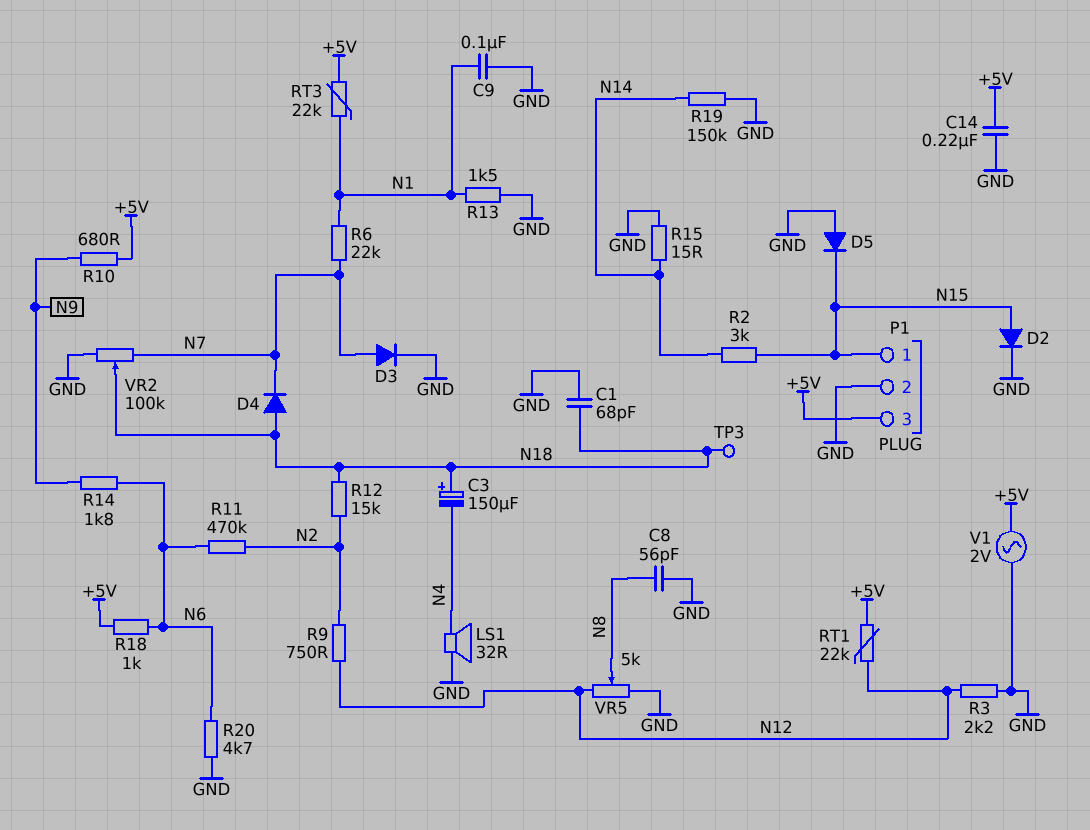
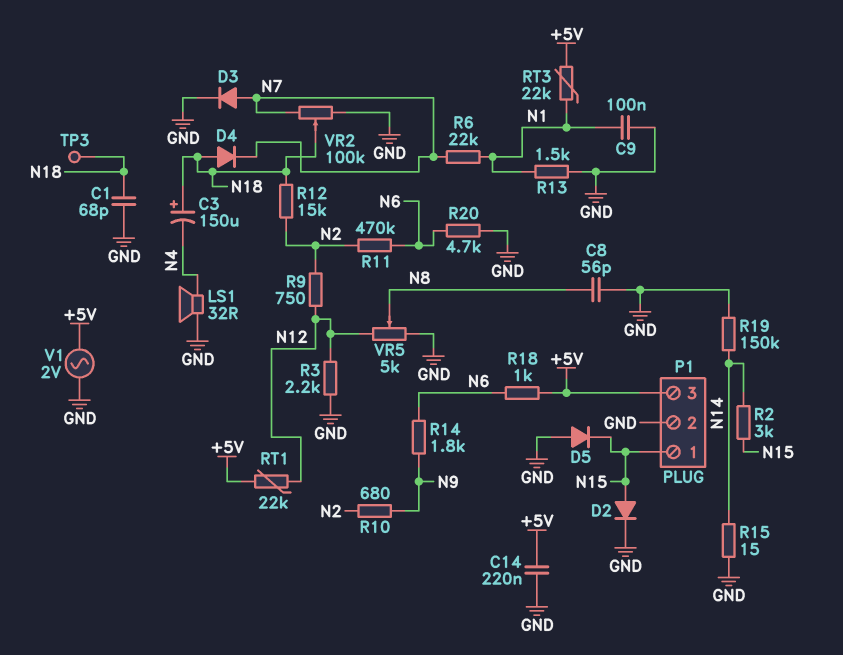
R10: 680 (+5V, N9) -> 680 (N2, N9)

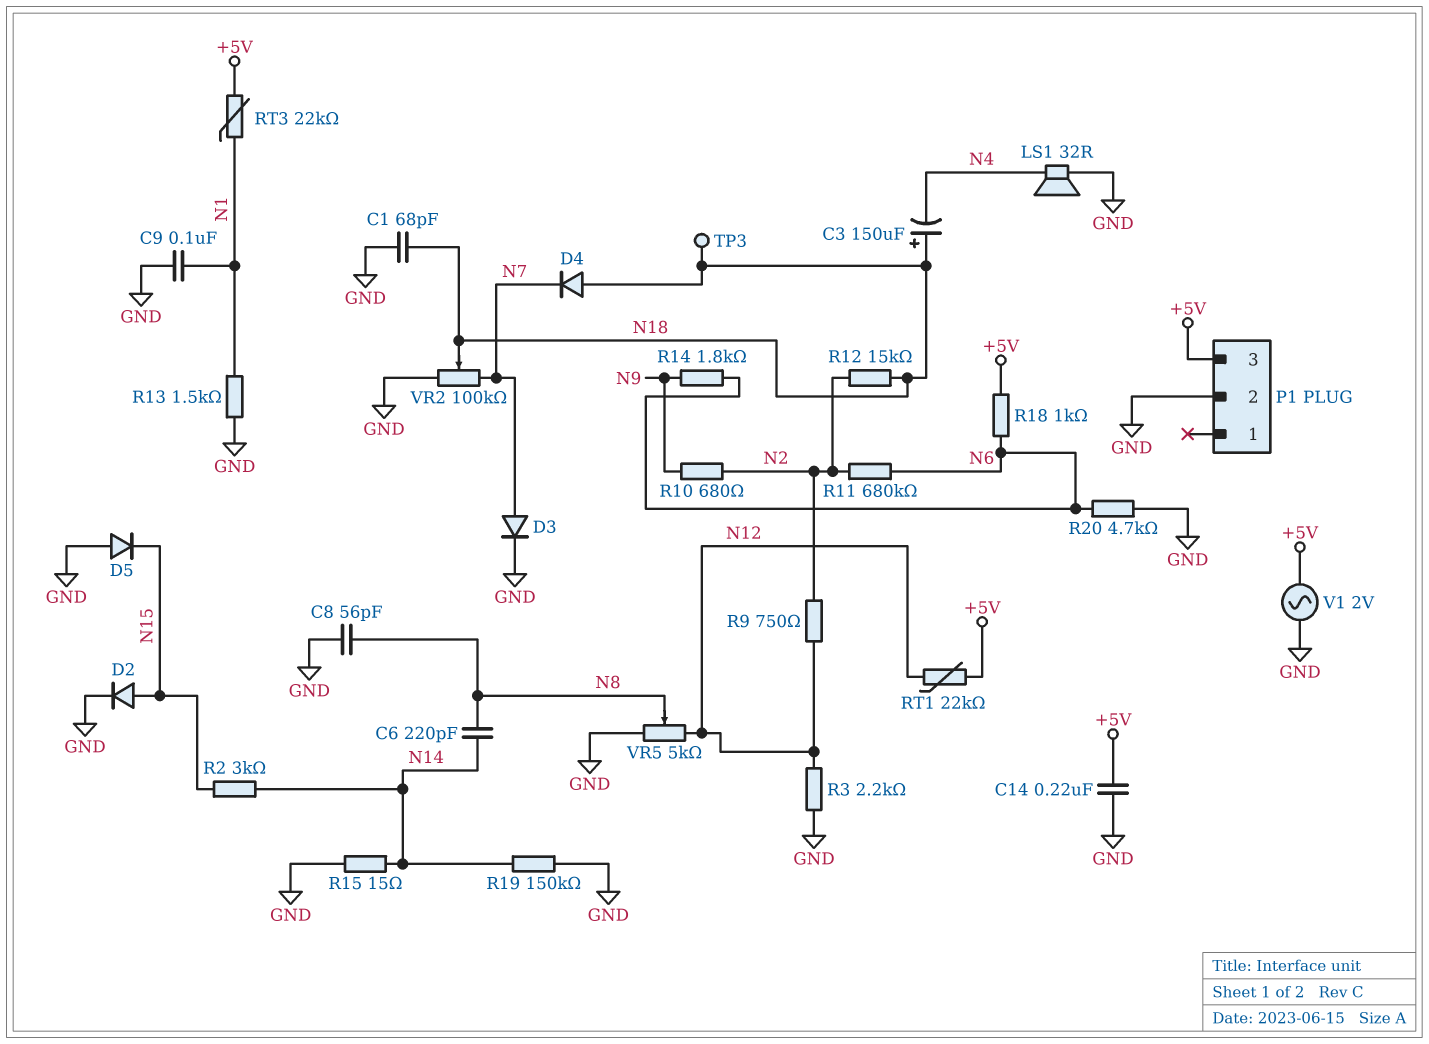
C6: none -> 220pF (N8, N14)
P1 pin 1: N15 -> none
R6: 22k (N1, N7) -> none
R11: 470k (N2, N6) -> 680k (N2, N6)

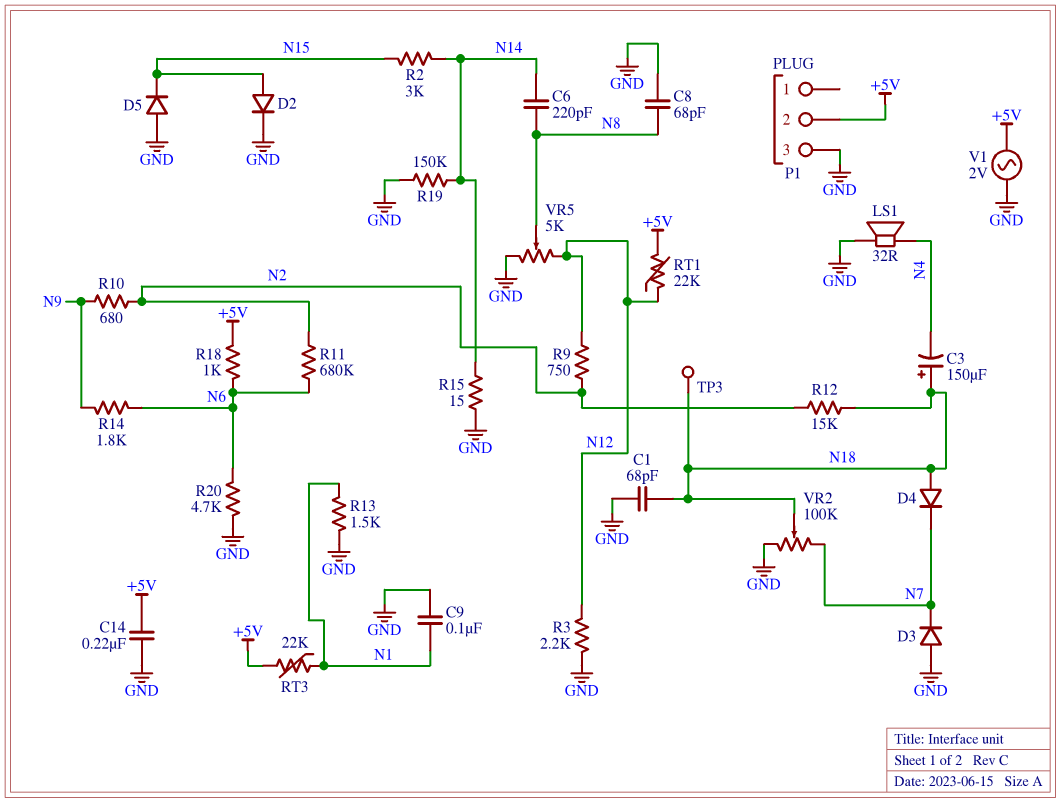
C8: 56pF (GND, N8) -> 68pF (GND, N8)
D3: diode (A N7, K GND) -> diode (A GND, K N7)
P1 pin 2: GND -> +5V
P1 pin 3: +5V -> GND

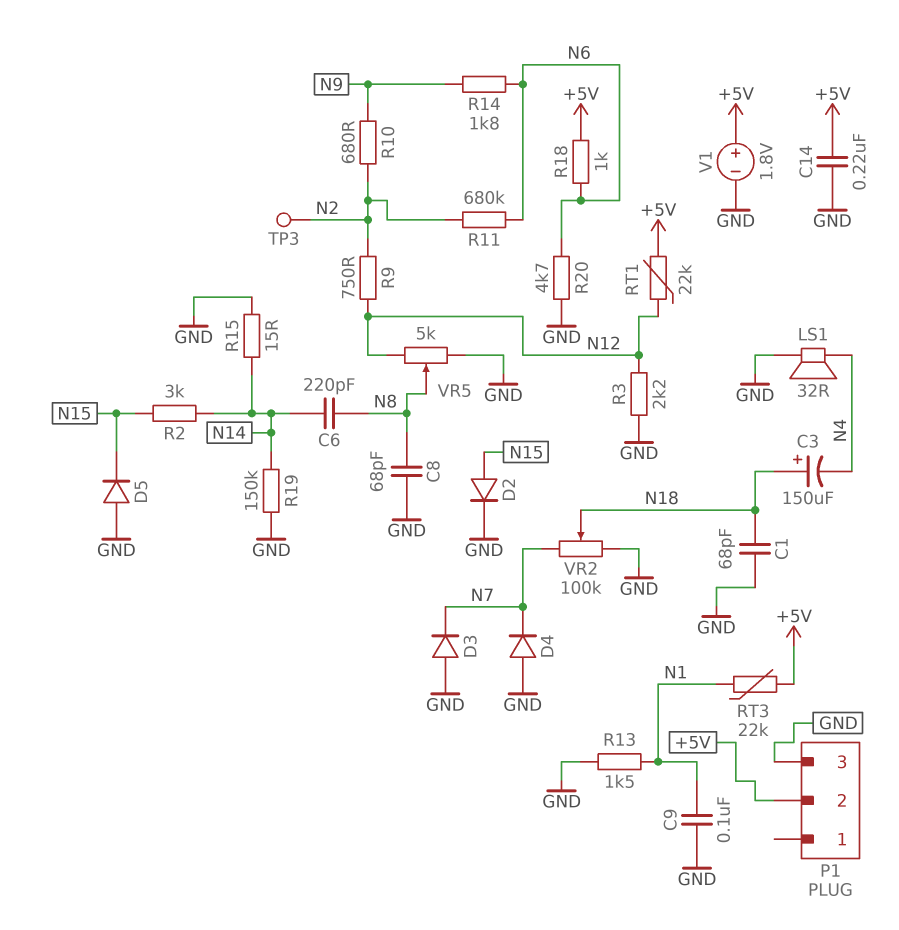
D4: diode (A N18, K N7) -> diode (A GND, K N7)
R12: 15k (N2, N18) -> none
TP3: test point (N18) -> test point (N2)
V1: AC 2V (+5V, GND) -> 1.8V (plus +5V, minus GND)

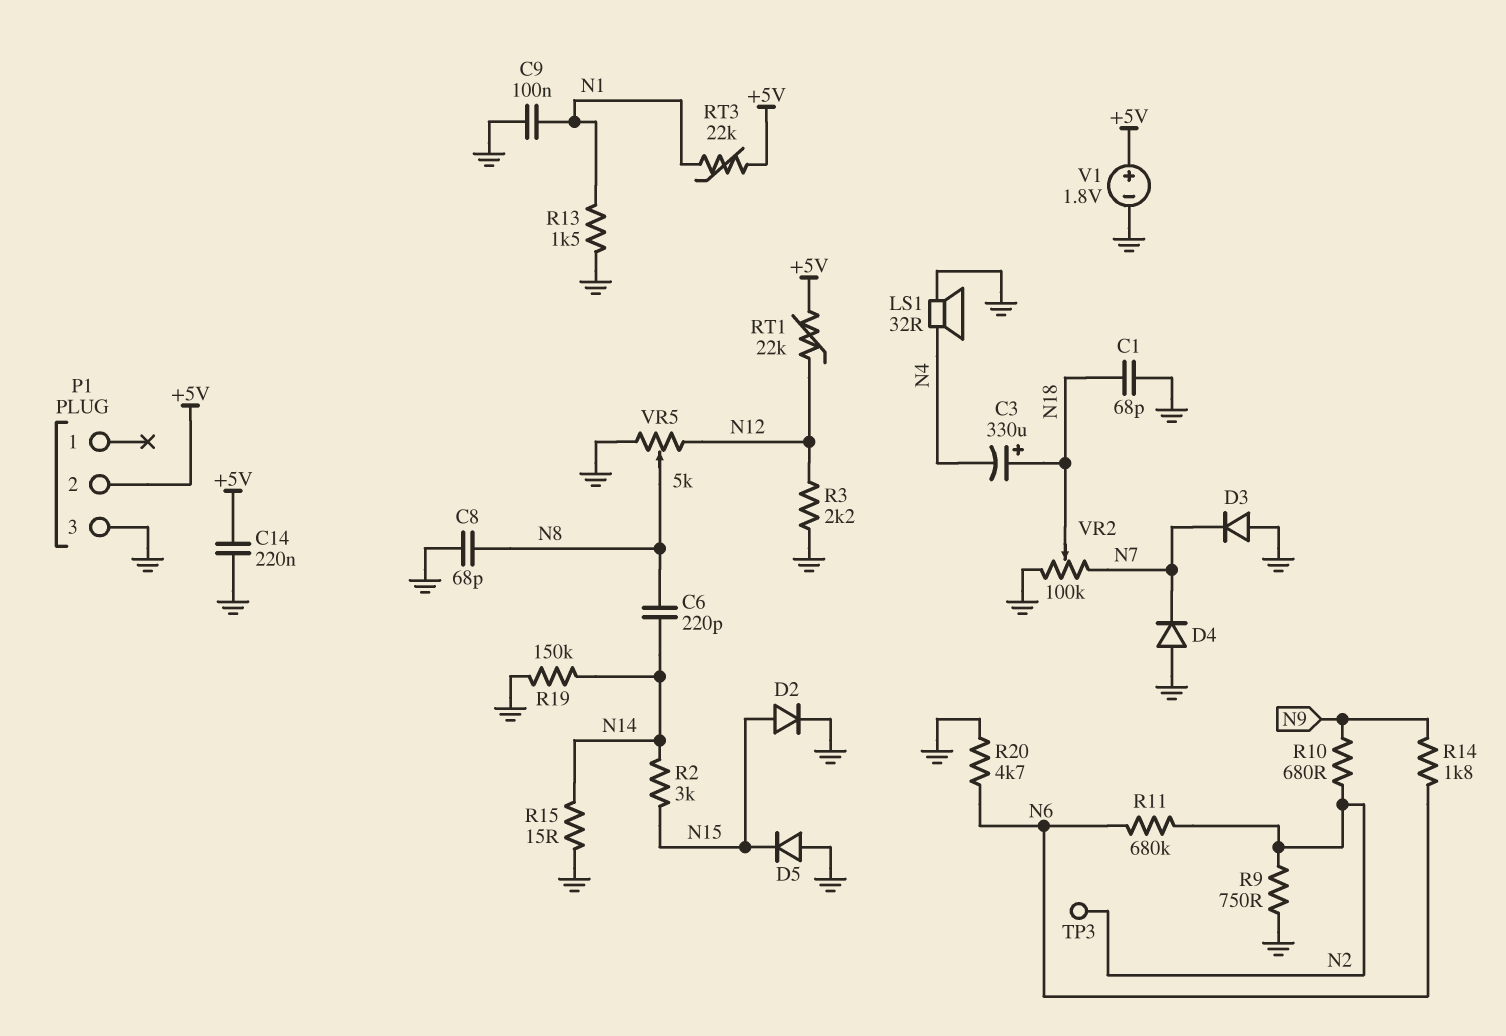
C3: 150uF (plus N18, minus N4) -> 330uF (plus N18, minus N4)
R9: 750 (N2, N12) -> 750 (GND, N2)
R18: 1k (+5V, N6) -> none

